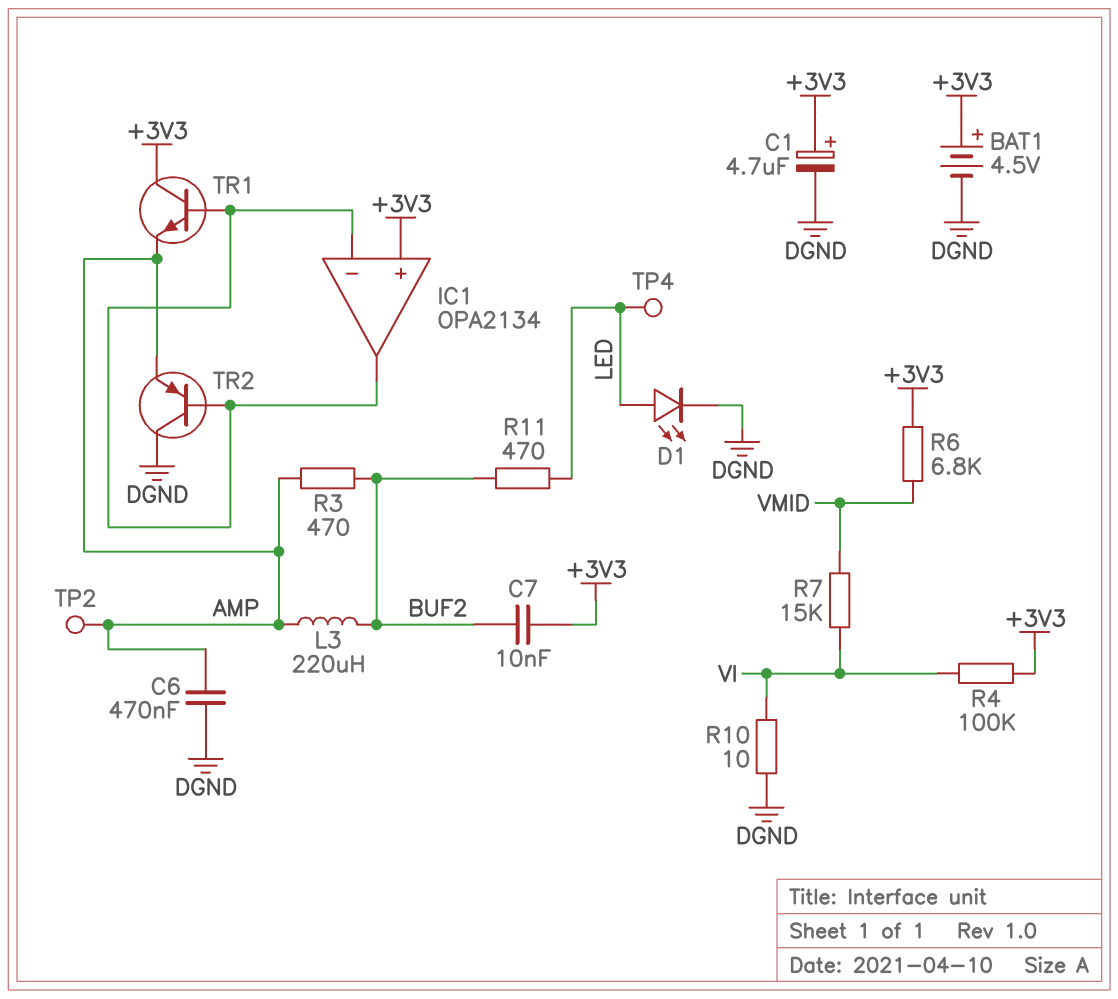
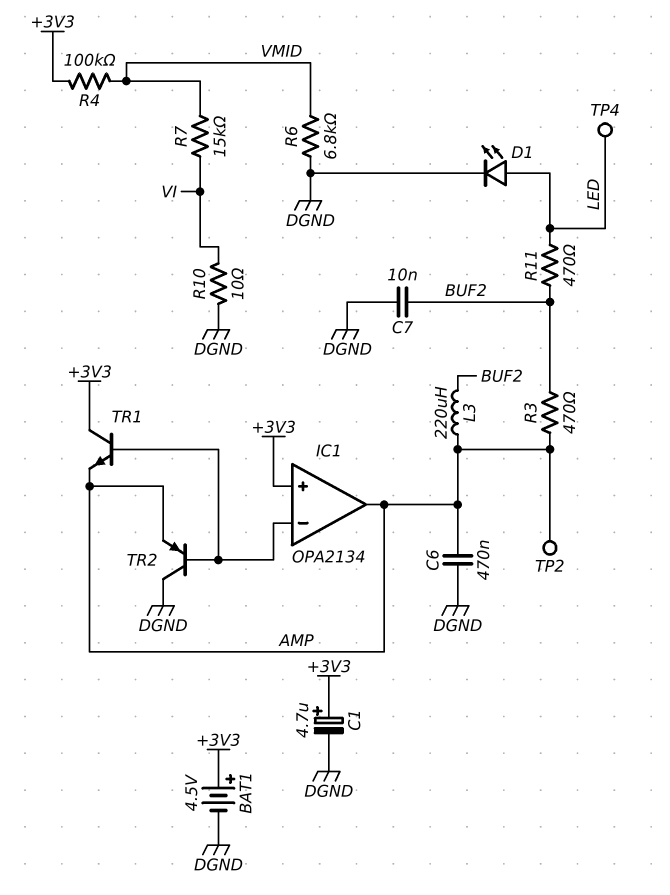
C7: 10nF (+3V3, BUF2) -> 10nF (BUF2, DGND)
IC1 pin out: IC1/in- -> AMP
R4: 100k (+3V3, VI) -> 100k (+3V3, VMID)
R6: 6.8k (+3V3, VMID) -> 6.8k (DGND, VMID)

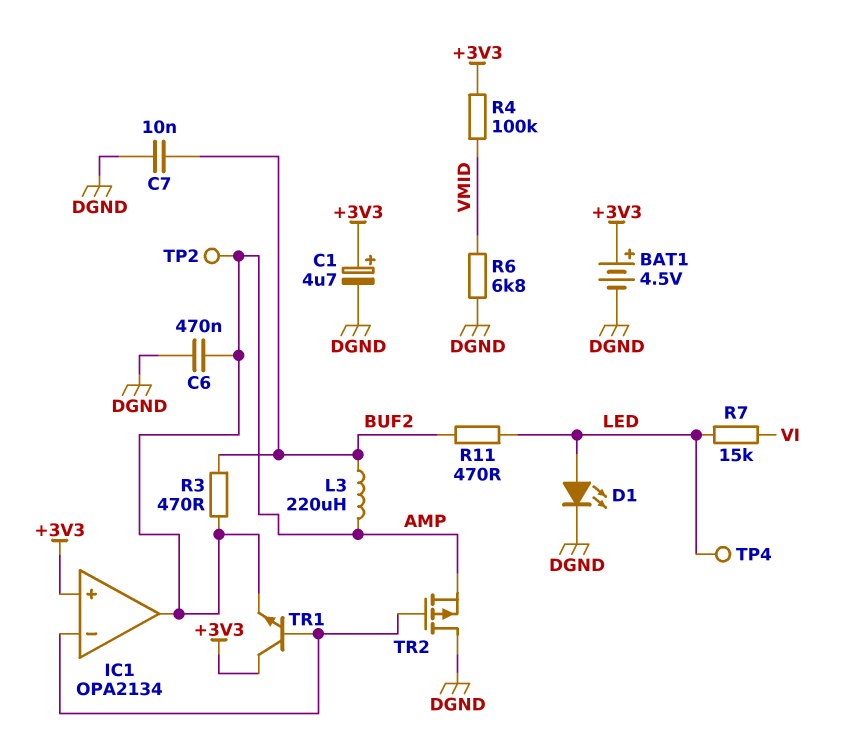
R7: 15k (VI, VMID) -> 15k (LED, VI)
R10: 10 (DGND, VI) -> none
TR2: PNP (B IC1/in-, C DGND, E AMP) -> PMOS (G IC1/in-, D DGND, S AMP)

